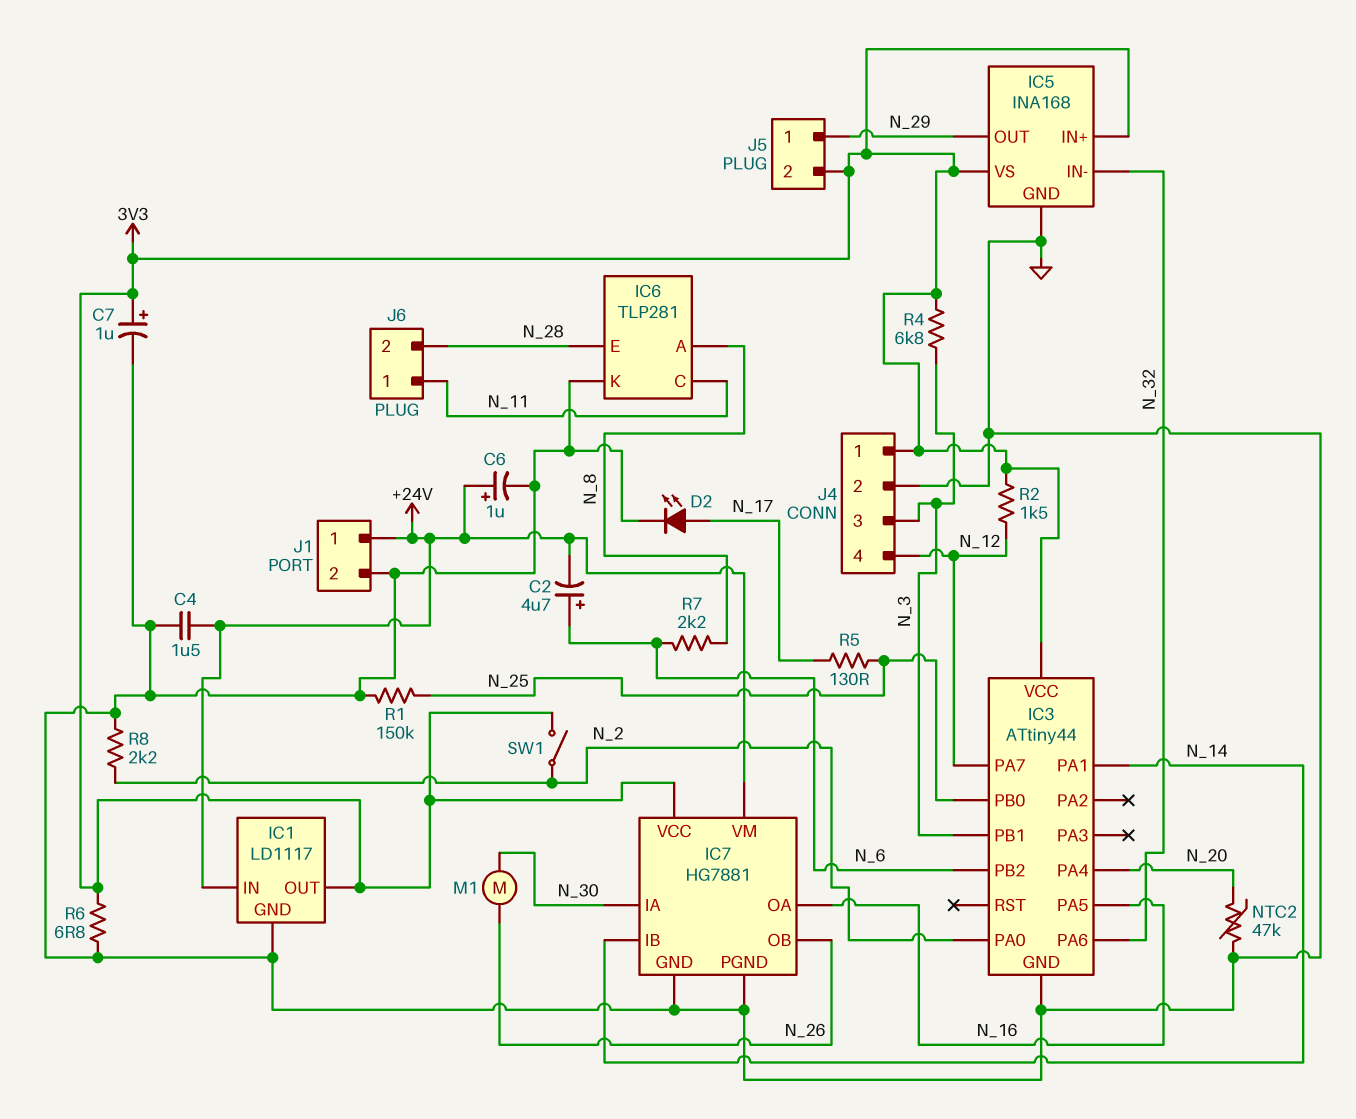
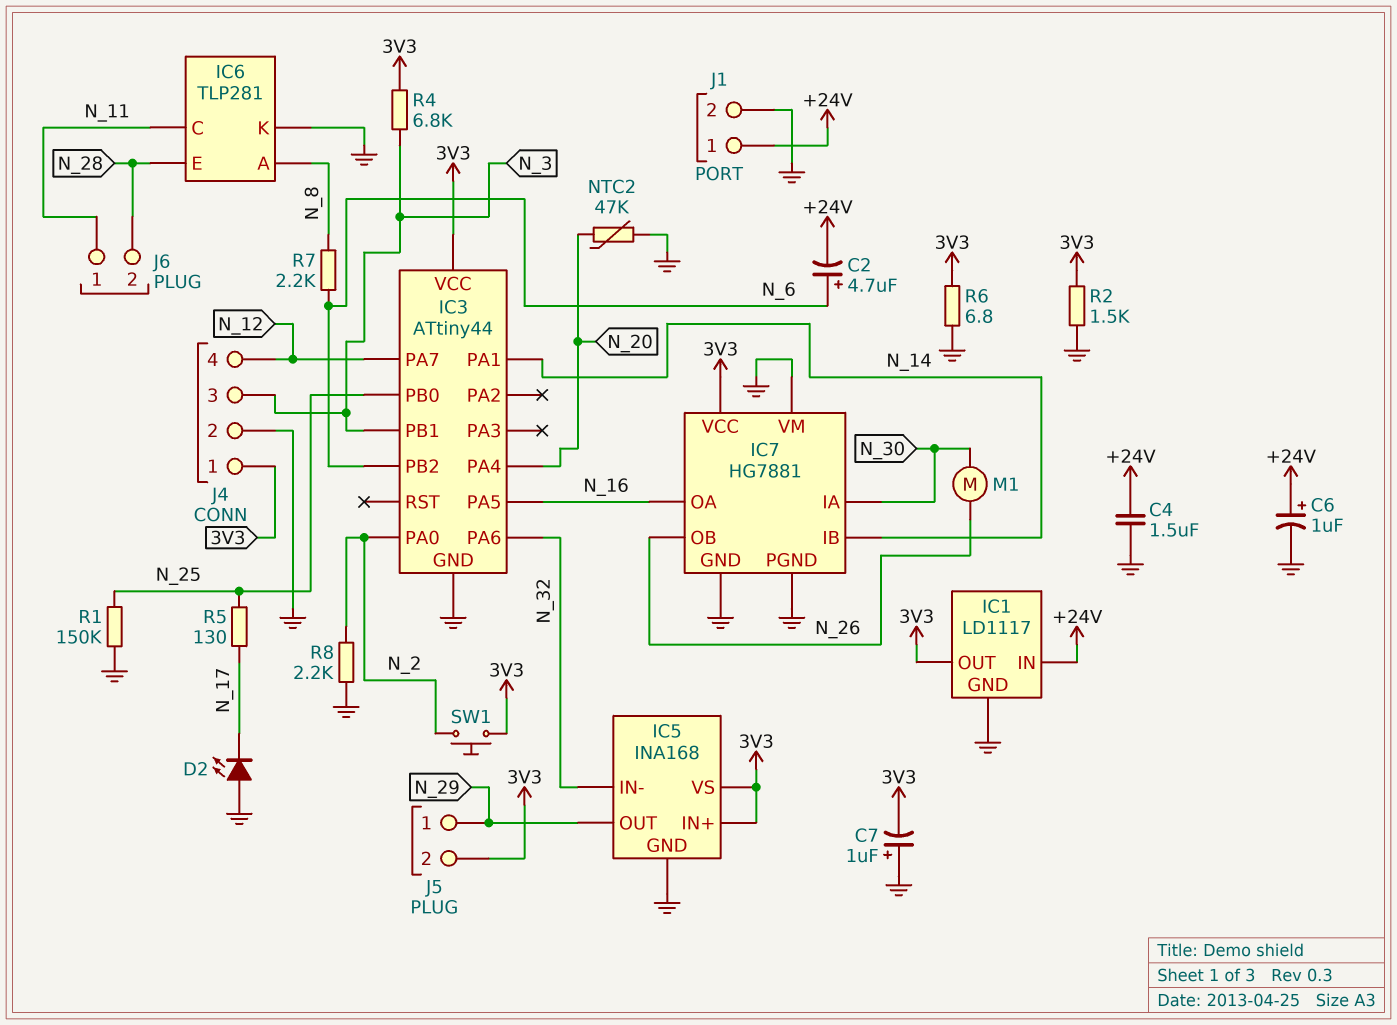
C7: 1uF (plus 3V3, minus GND) -> 1uF (plus GND, minus 3V3)
D2: LED (A N_17, K GND) -> LED (A GND, K N_17)
IC7 pin VM: +24V -> GND
R2: 1.5k (3V3, N_12) -> 1.5k (3V3, GND)
SW1: switch (3V3, N_2) -> button (3V3, N_2)

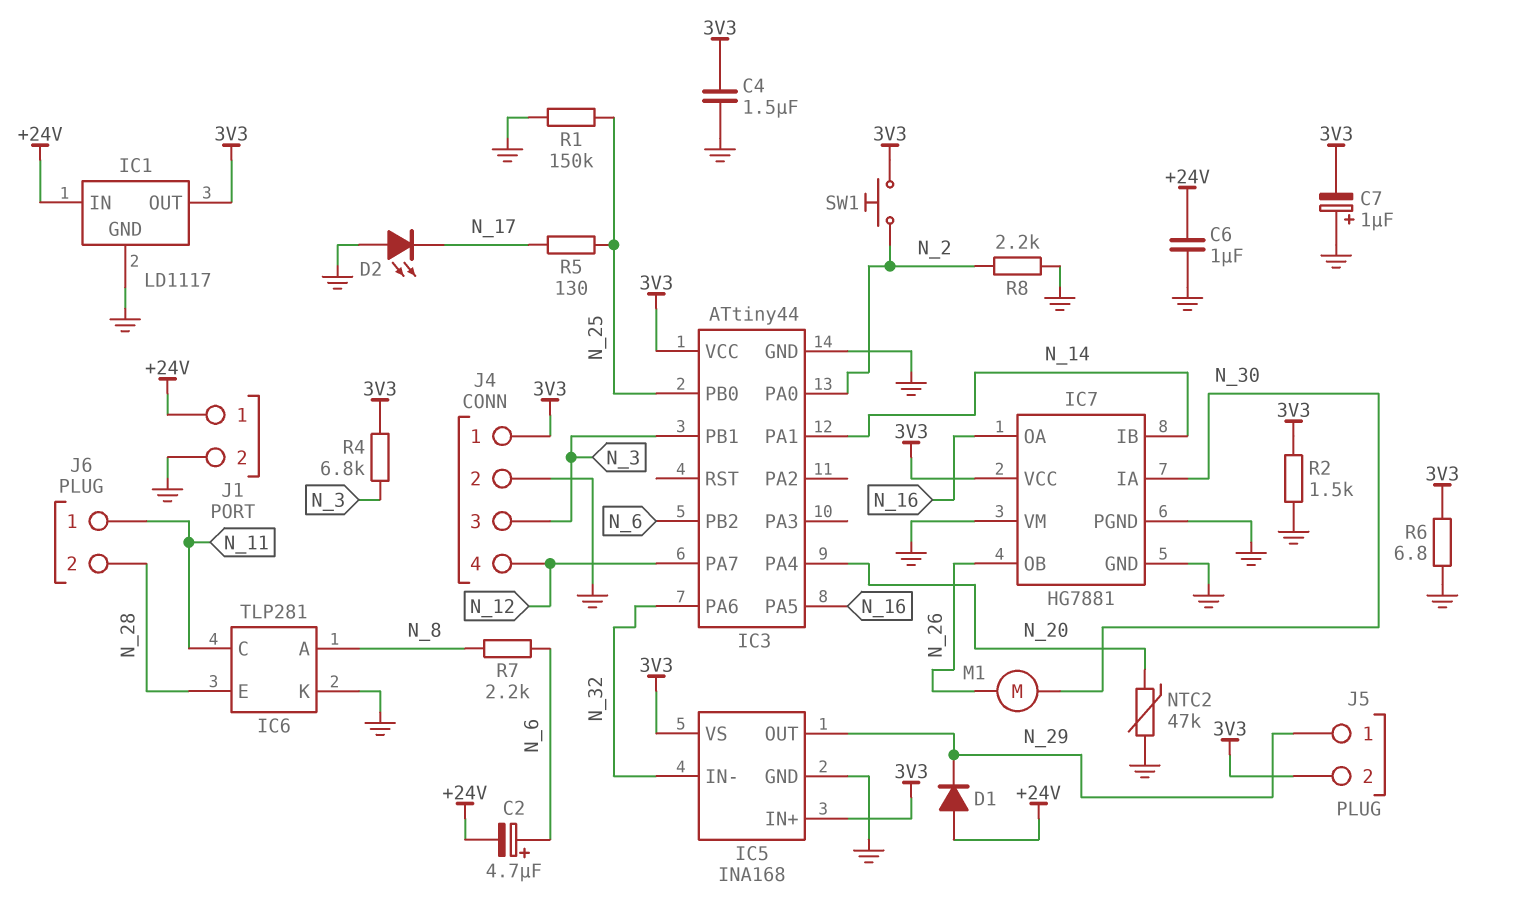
C4: 1.5uF (+24V, GND) -> 1.5uF (3V3, GND)
C6: 1uF (plus +24V, minus GND) -> 1uF (+24V, GND)
D1: none -> diode (A +24V, K N_29)

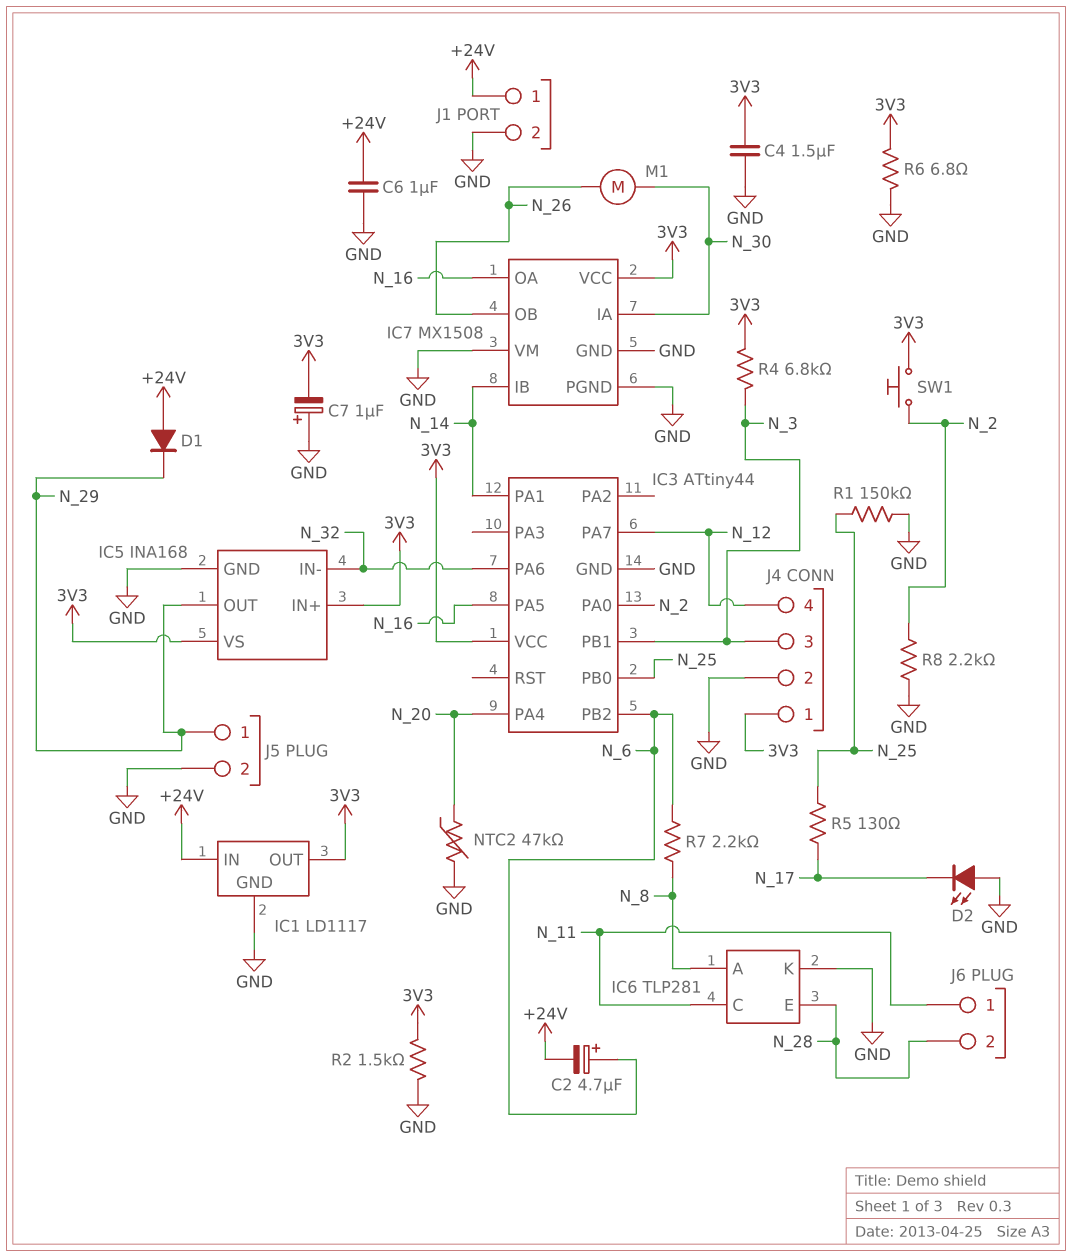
IC7: HG7881 -> MX1508
J5 pin 2: 3V3 -> GND

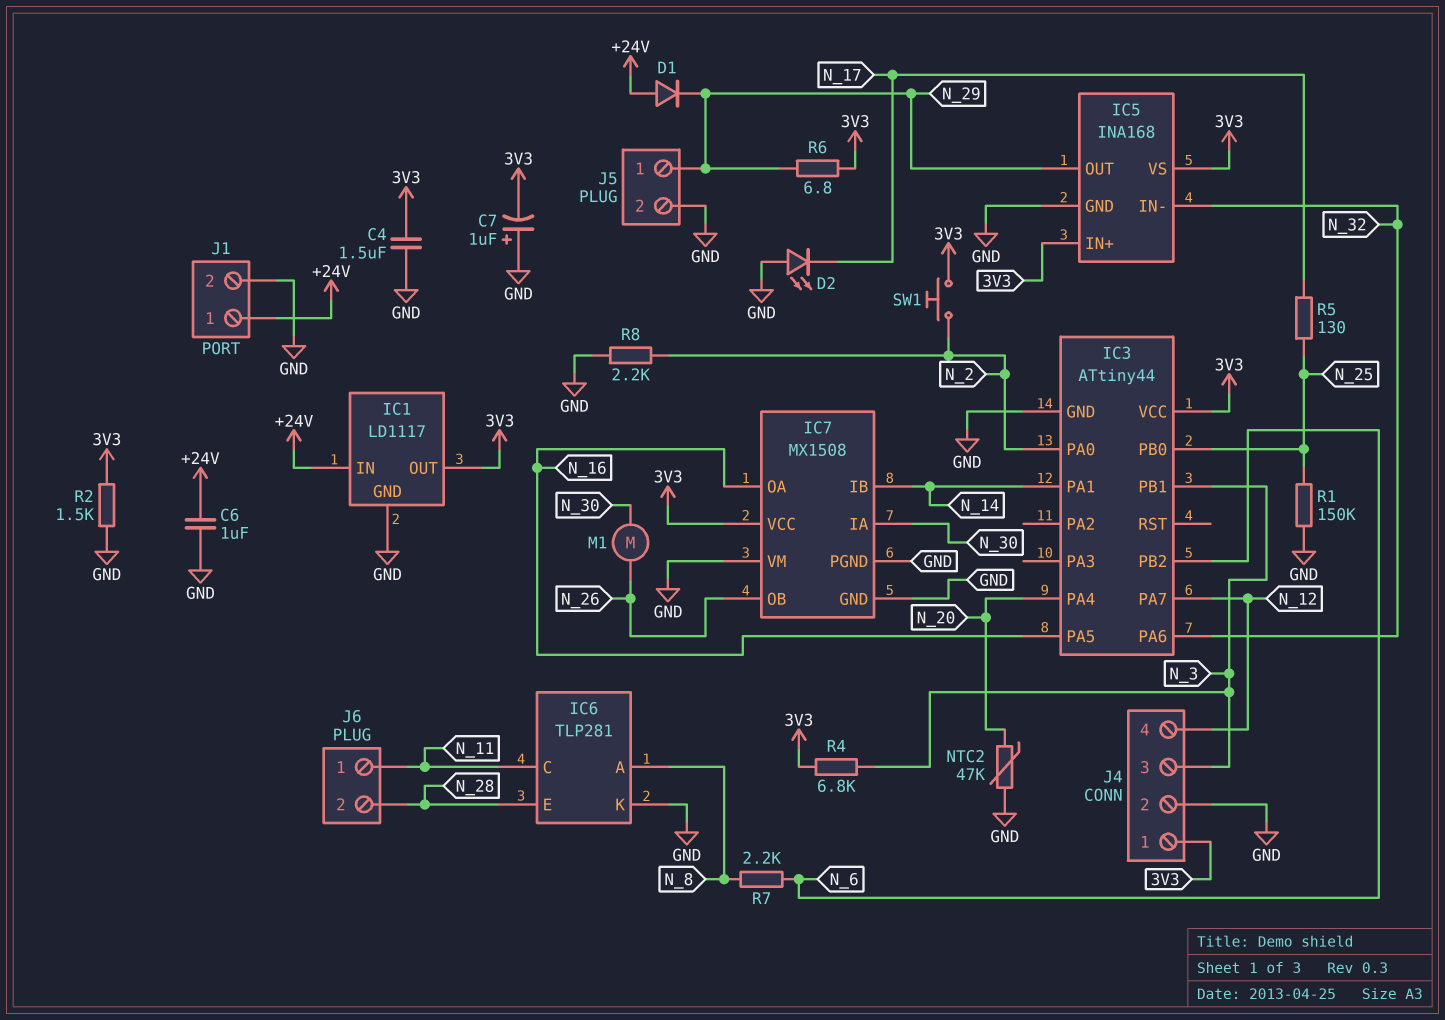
C2: 4.7uF (plus N_6, minus +24V) -> none
R6: 6.8 (3V3, GND) -> 6.8 (3V3, N_29)

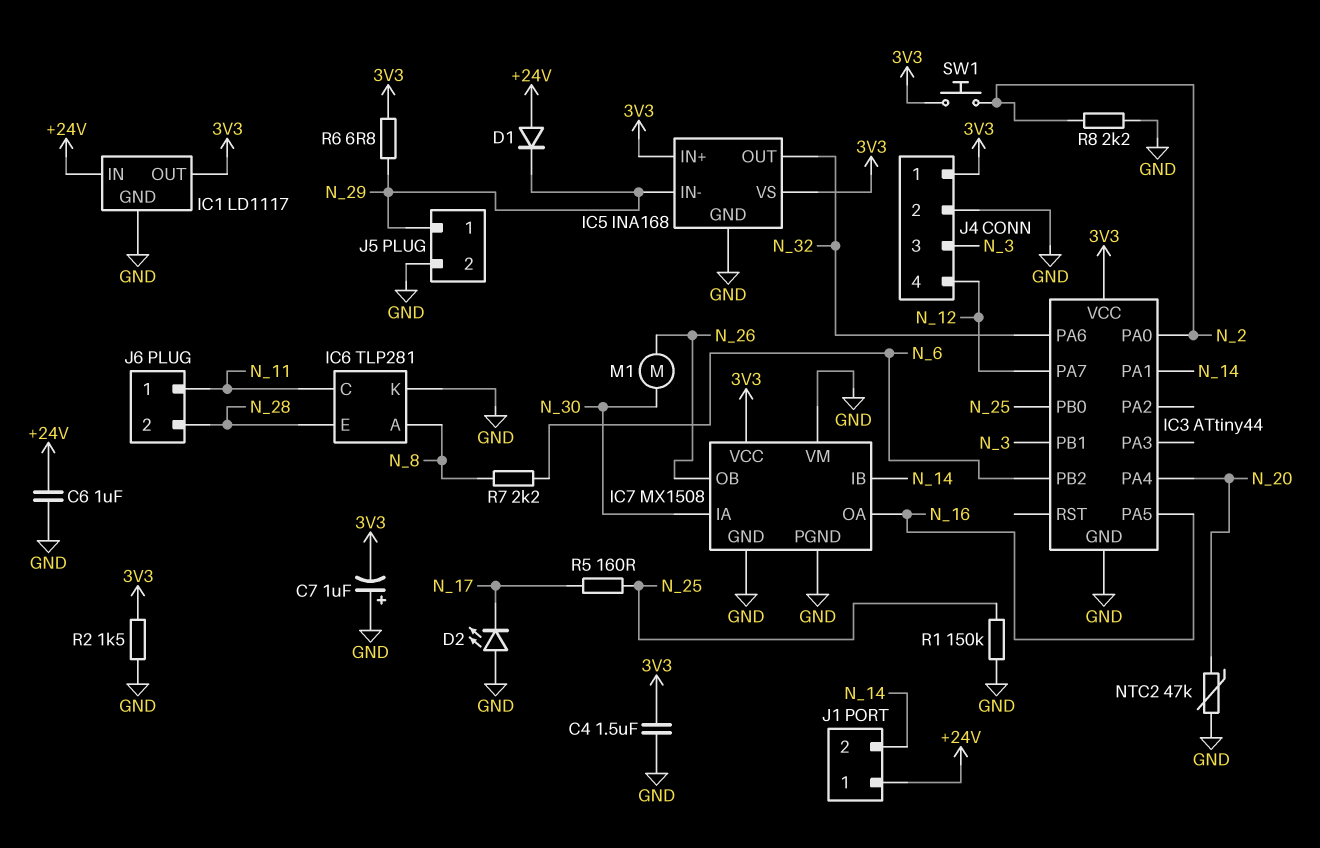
IC5 pin IN-: N_32 -> N_29
IC5 pin OUT: N_29 -> N_32
J1 pin 2: GND -> N_14
R4: 6.8k (3V3, N_3) -> none
R5: 130 (N_17, N_25) -> 160 (N_17, N_25)

